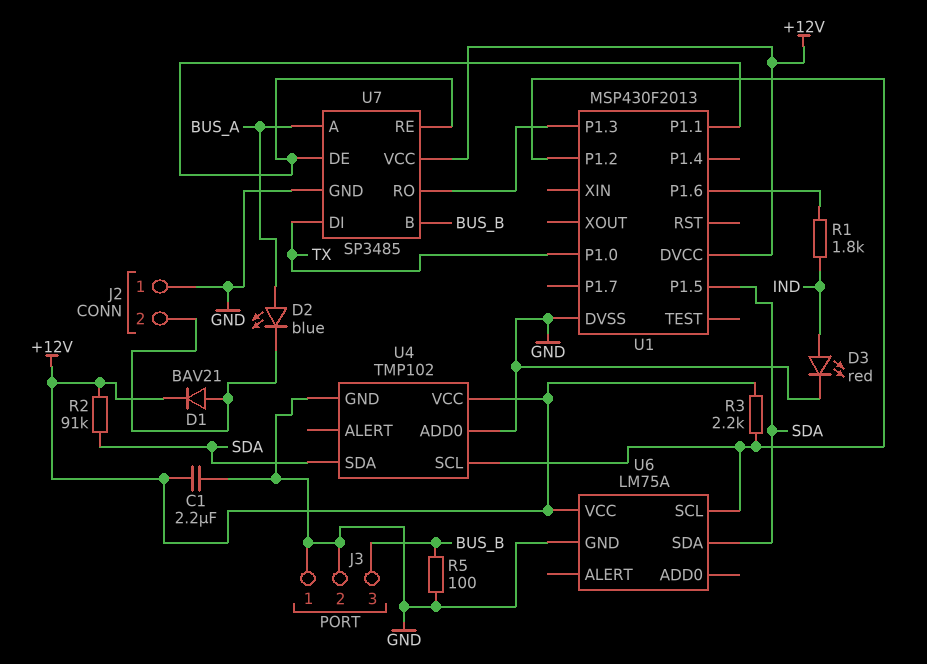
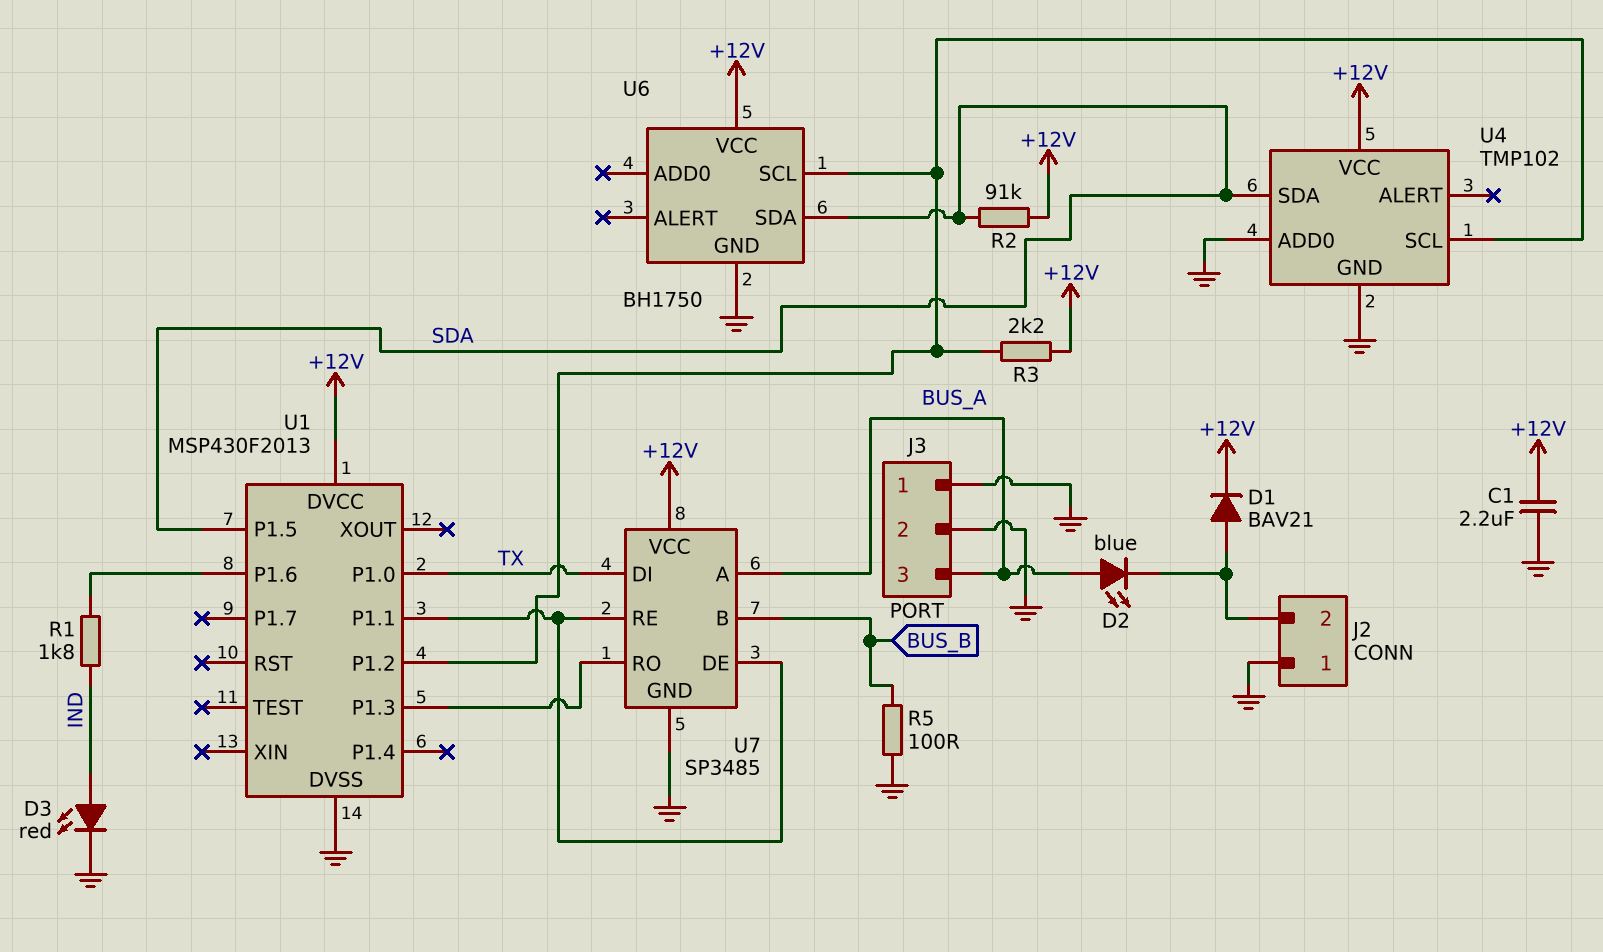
J3 pin 3: BUS_B -> BUS_A
U6: LM75A -> BH1750

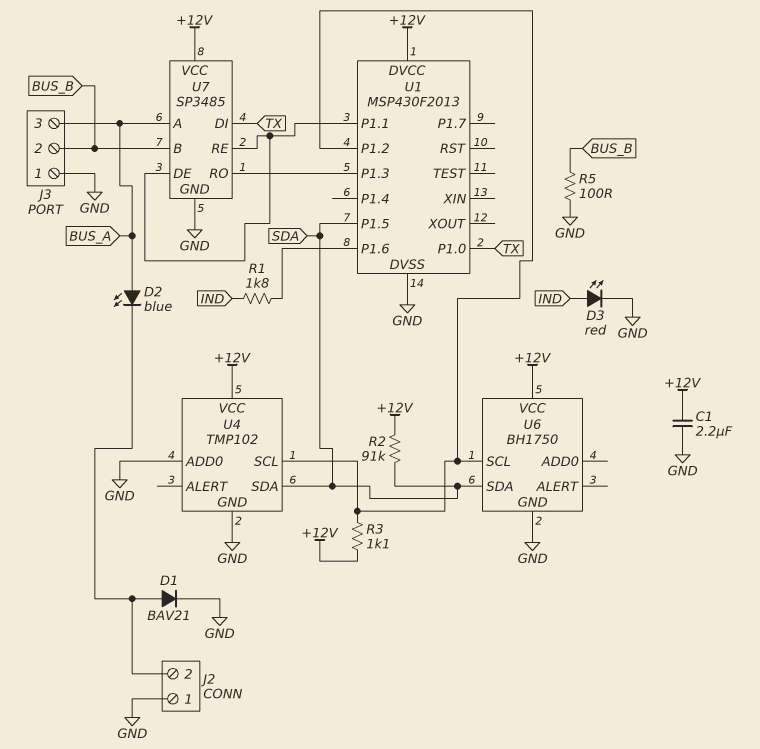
D1: diode BAV21 (A J2/2, K +12V) -> diode BAV21 (A J2/2, K GND)
J3 pin 2: GND -> BUS_B
R3: 2.2k (+12V, U1/P1.2) -> 1.1k (+12V, U1/P1.2)

